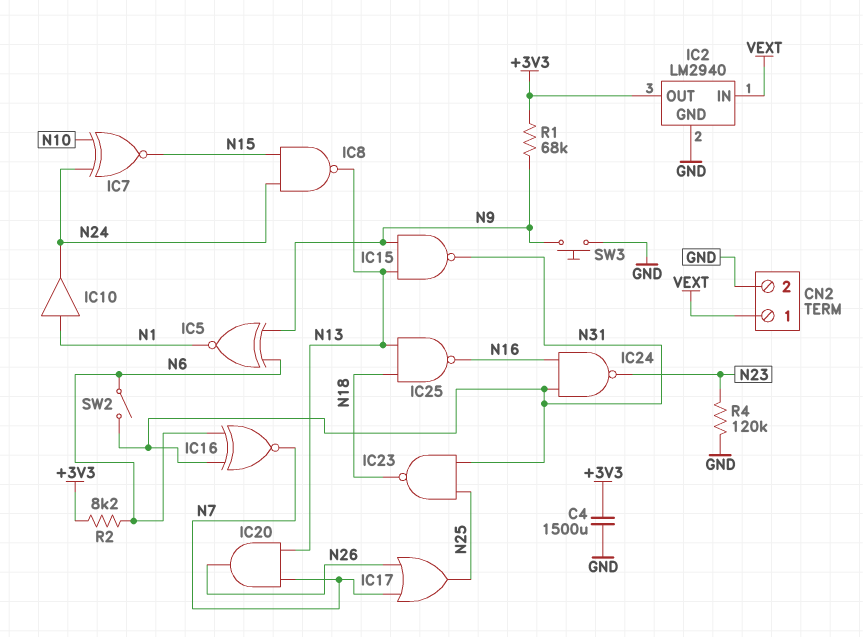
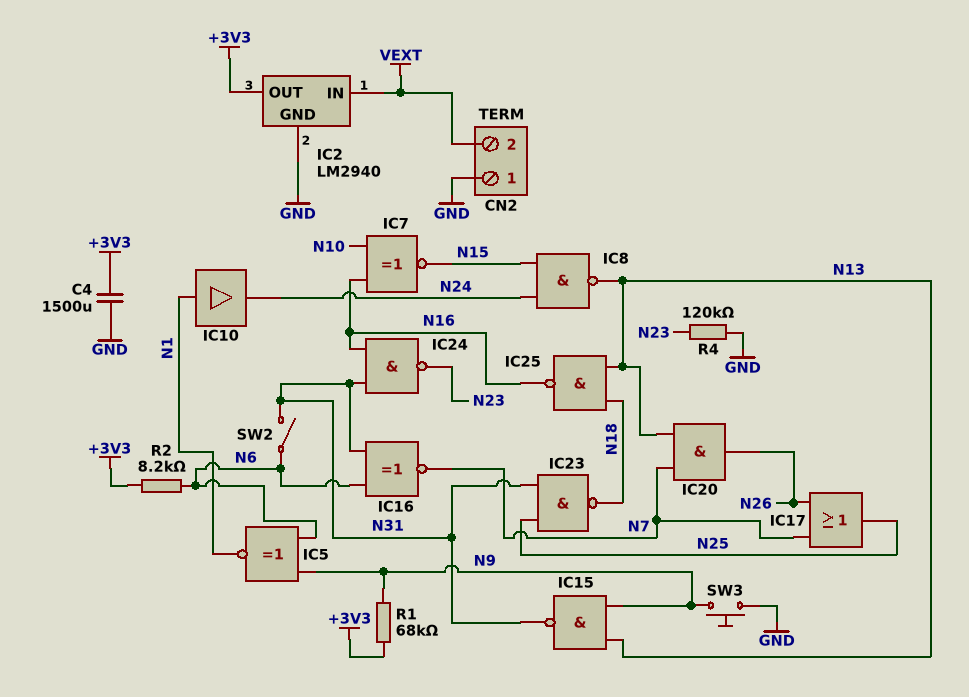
CN2 pin 1: VEXT -> GND
CN2 pin 2: GND -> VEXT
IC7: XNOR (in N10, in N24, out N15) -> XNOR (in N10, in N16, out N15)

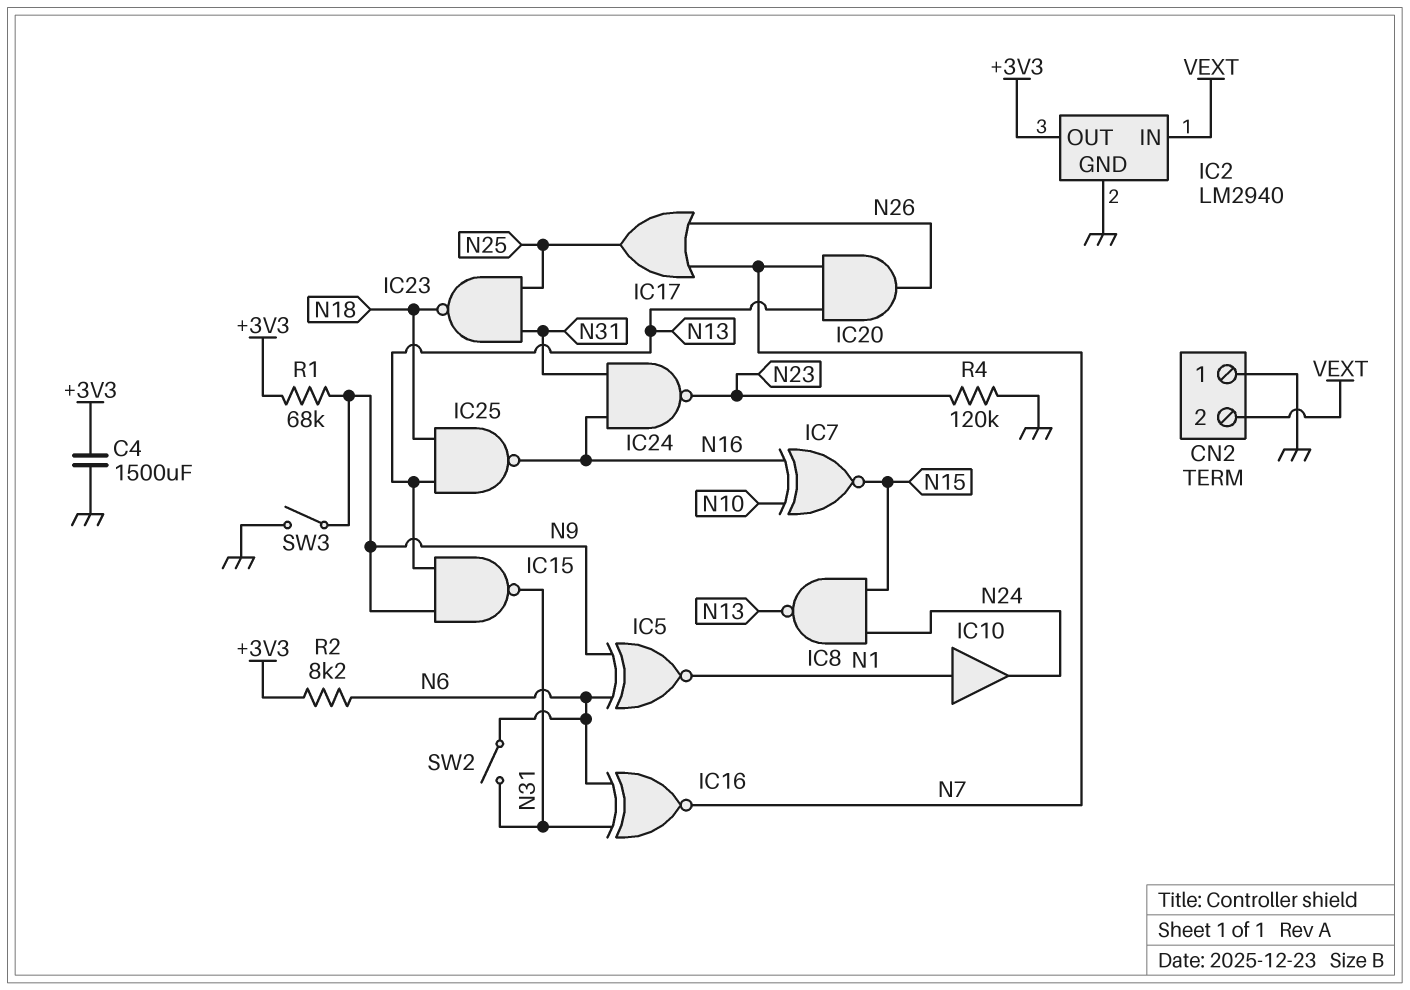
SW3: button (GND, N9) -> switch (GND, N9)

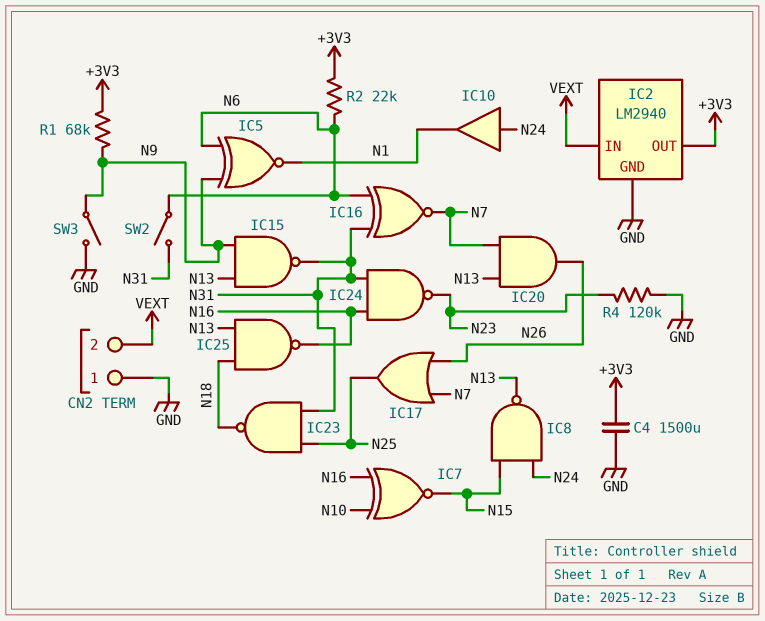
IC10: buffer (in N1, out N24) -> buffer (in N24, out N1)
R2: 8.2k (+3V3, N6) -> 22k (+3V3, N6)

